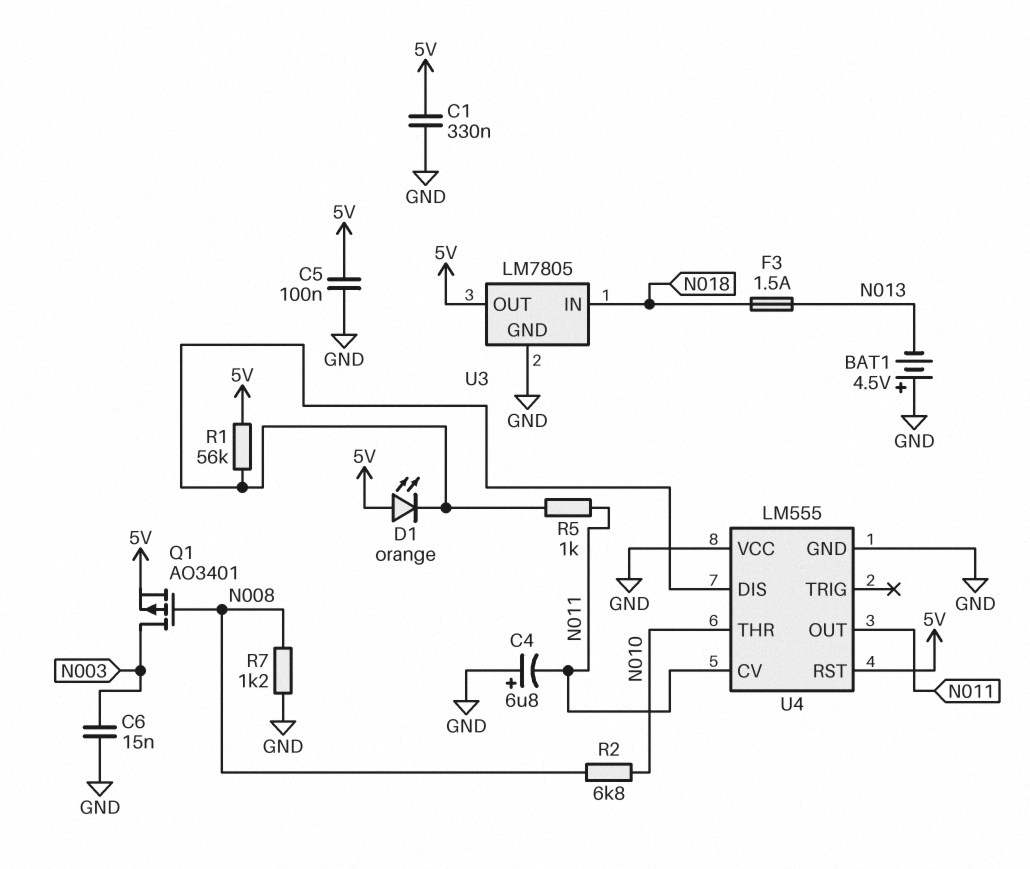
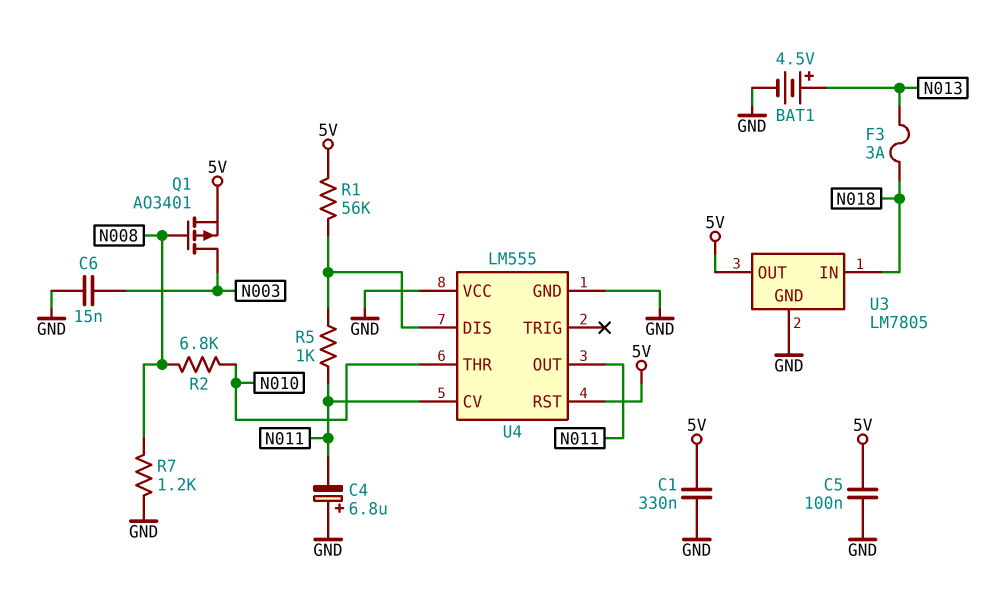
BAT1: 4.5V (plus GND, minus N013) -> 4.5V (plus N013, minus GND)
D1: LED orange (A 5V, K U4/DIS) -> none
F3: 1.5A (N013, N018) -> 3A (N013, N018)

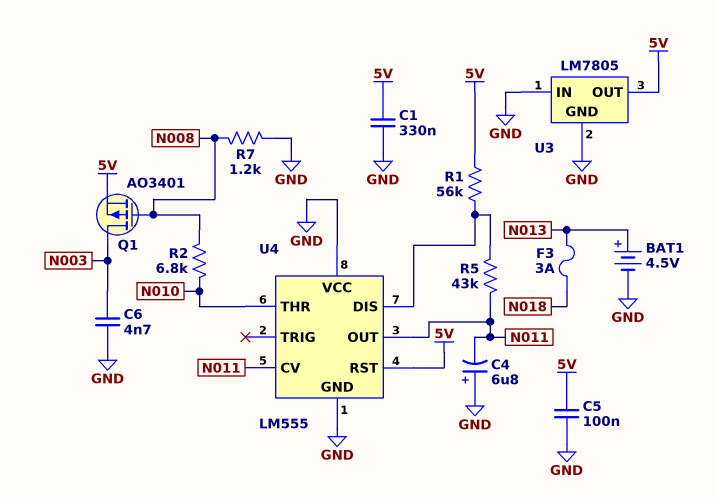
C6: 15nF (GND, N003) -> 4.7nF (GND, N003)
R5: 1k (N011, U4/DIS) -> 43k (N011, U4/DIS)
U3 pin IN: N018 -> GND

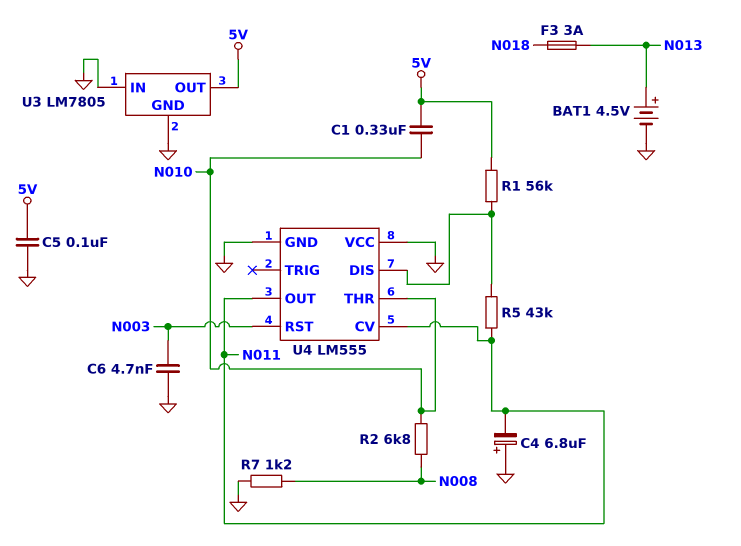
C1: 330nF (5V, GND) -> 330nF (5V, N010)
Q1: PMOS AO3401 (G N008, D N003, S 5V) -> none
U4 pin RST: 5V -> N003

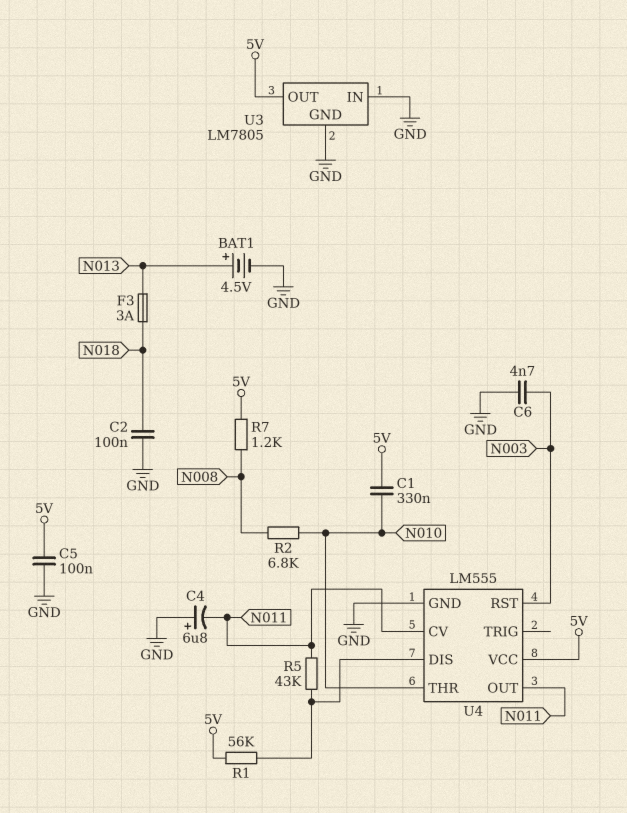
C2: none -> 100nF (GND, N018)
R7: 1.2k (GND, N008) -> 1.2k (5V, N008)
U4 pin VCC: GND -> 5V

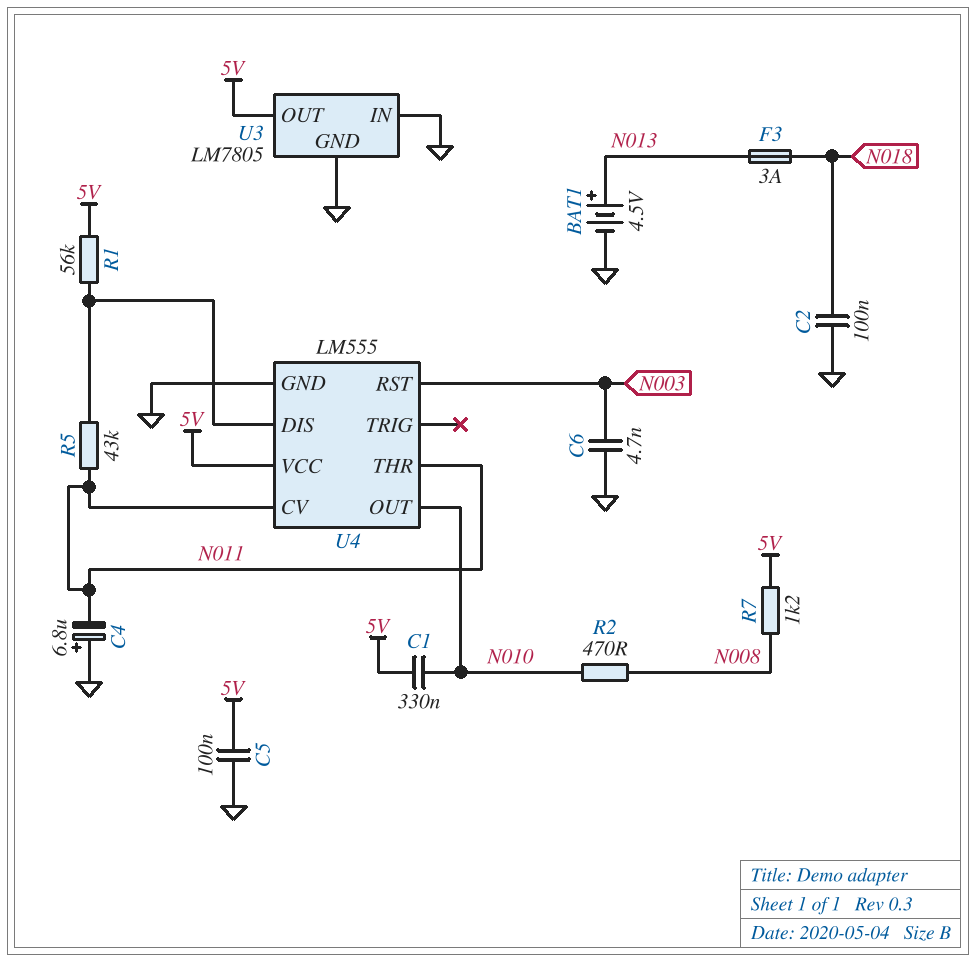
R2: 6.8k (N008, N010) -> 470 (N008, N010)
U4 pin OUT: N011 -> N010
U4 pin THR: N010 -> N011

